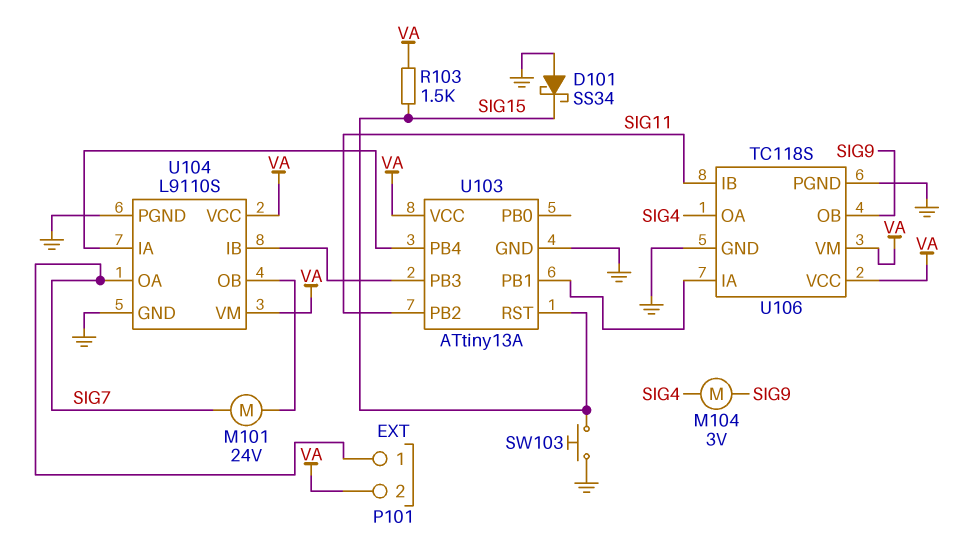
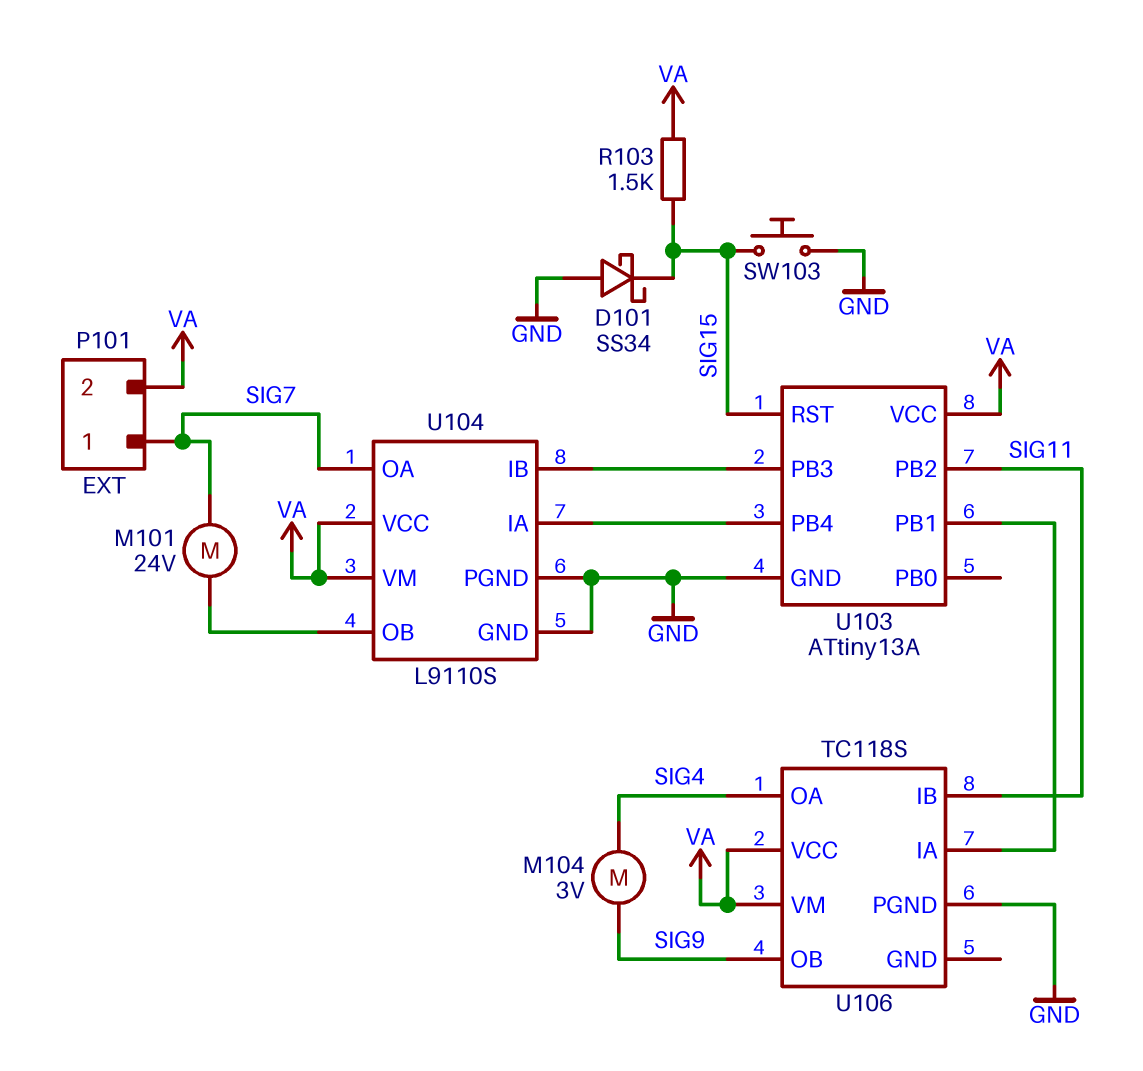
U106 pin GND: GND -> none

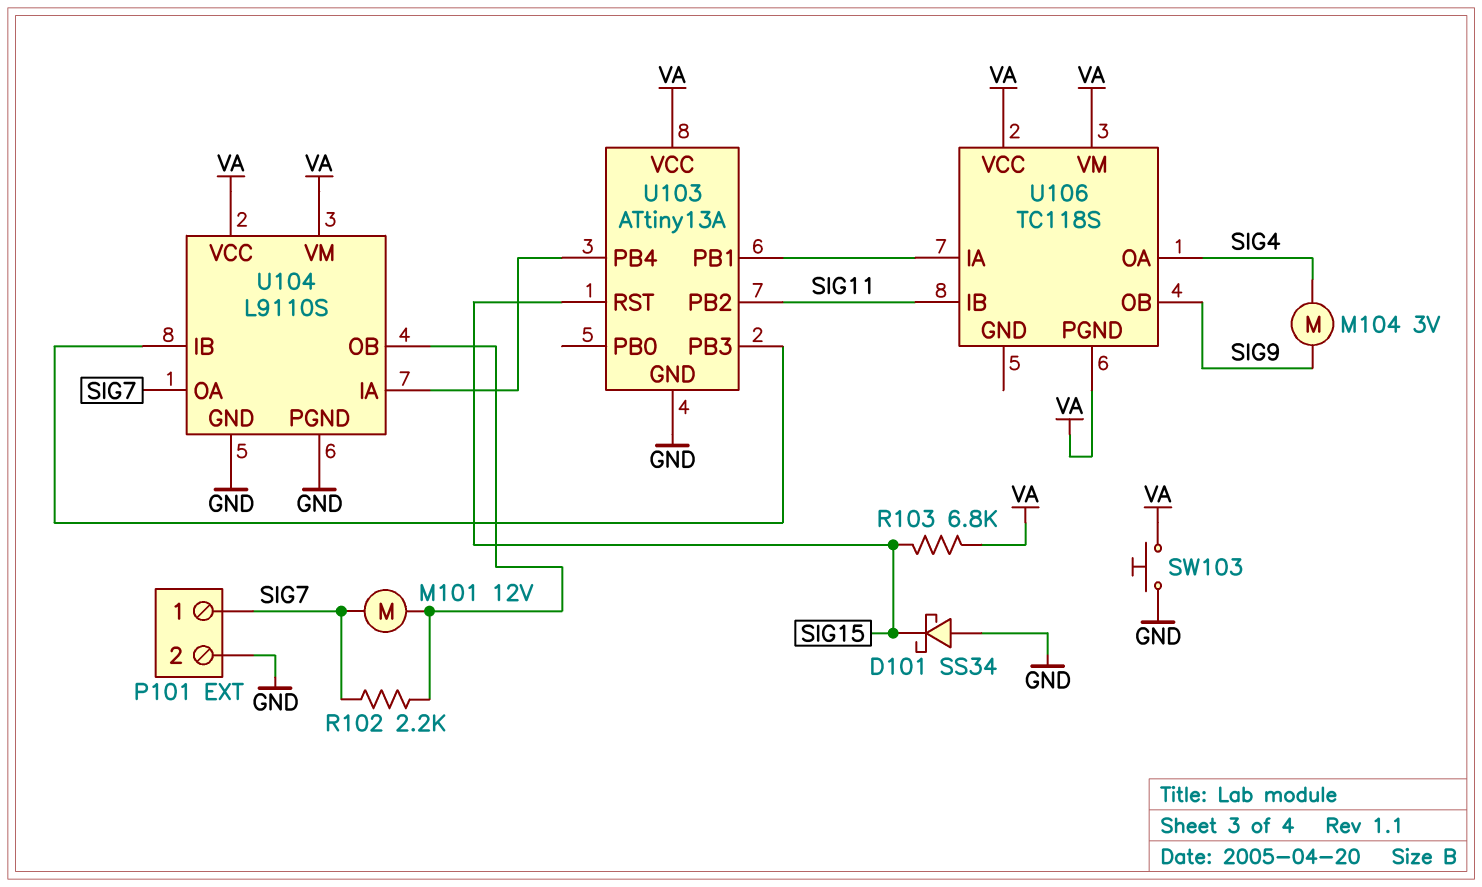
M101: motor 24V (SIG7, U104/OB) -> motor 12V (SIG7, U104/OB)
P101 pin 2: VA -> GND
R102: none -> 2.2k (SIG7, U104/OB)
R103: 1.5k (SIG15, VA) -> 6.8k (SIG15, VA)
SW103: button (GND, SIG15) -> button (GND, VA)
U106 pin PGND: GND -> VA

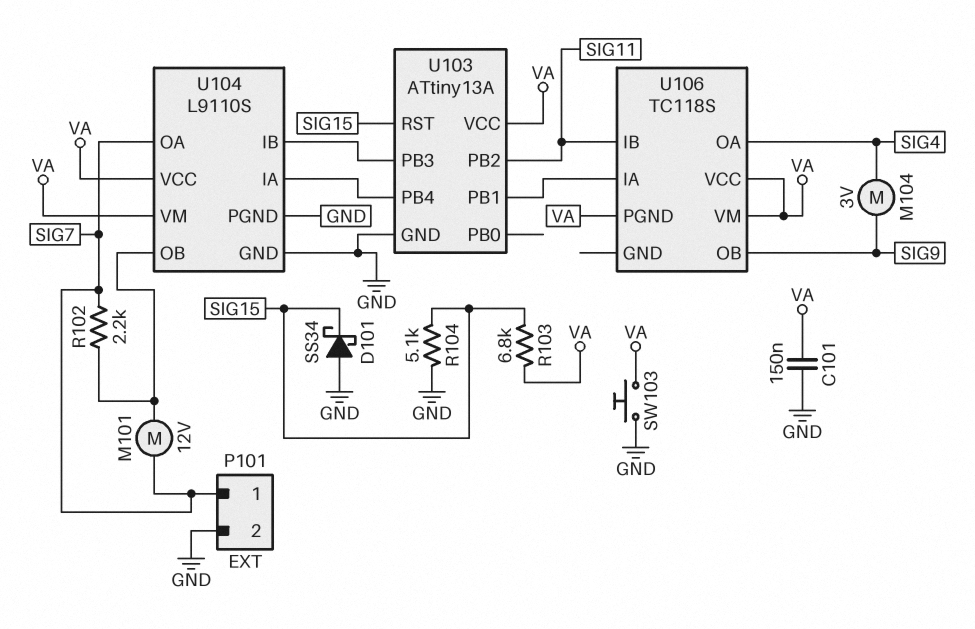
C101: none -> 150nF (GND, VA)
R104: none -> 5.1k (GND, SIG15)

